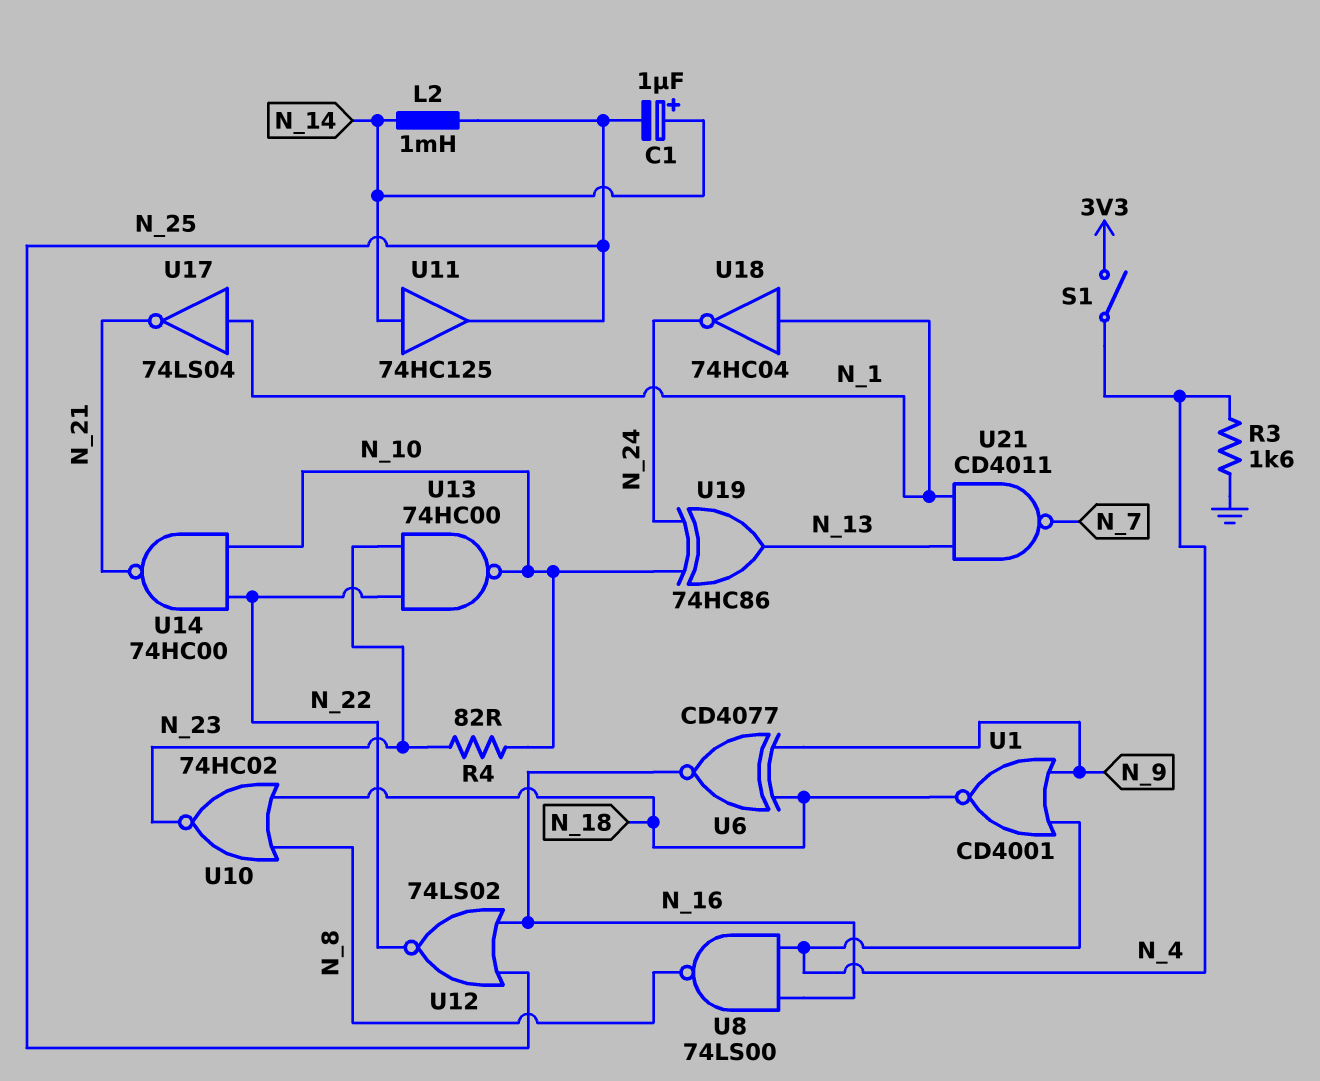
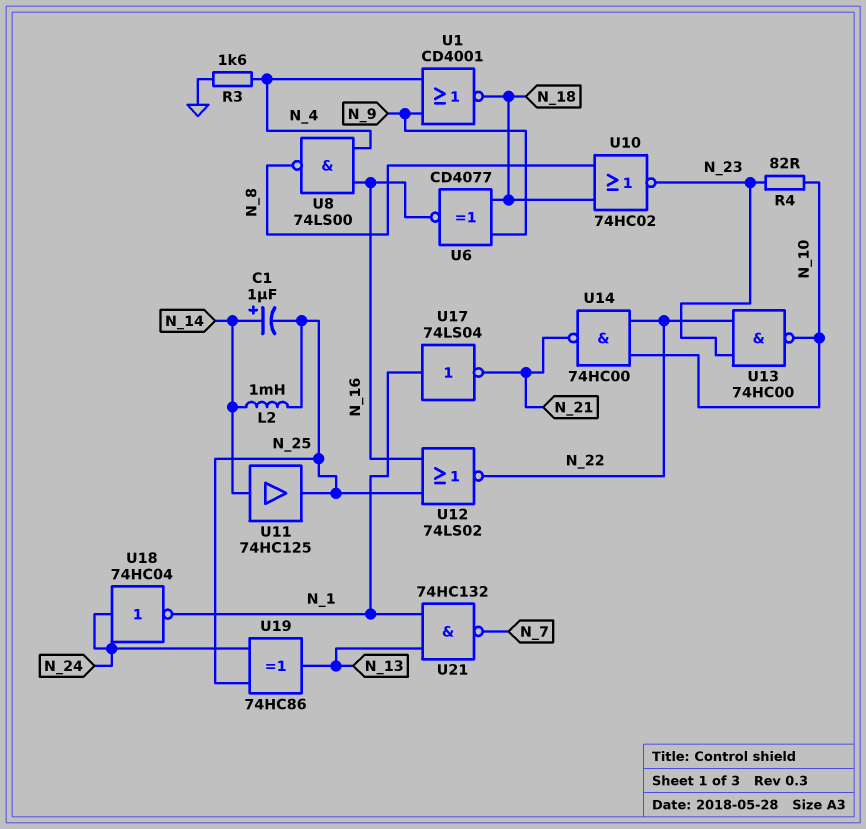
S1: switch (3V3, N_4) -> none
U18: NOT 74HC04 (in N_1, out N_24) -> NOT 74HC04 (in N_24, out N_1)
U19: XOR 74HC86 (in N_10, in N_24, out N_13) -> XOR 74HC86 (in N_24, in N_25, out N_13)
U21: NAND CD4011 (in N_1, in N_13, out N_7) -> NAND 74HC132 (in N_1, in N_13, out N_7)

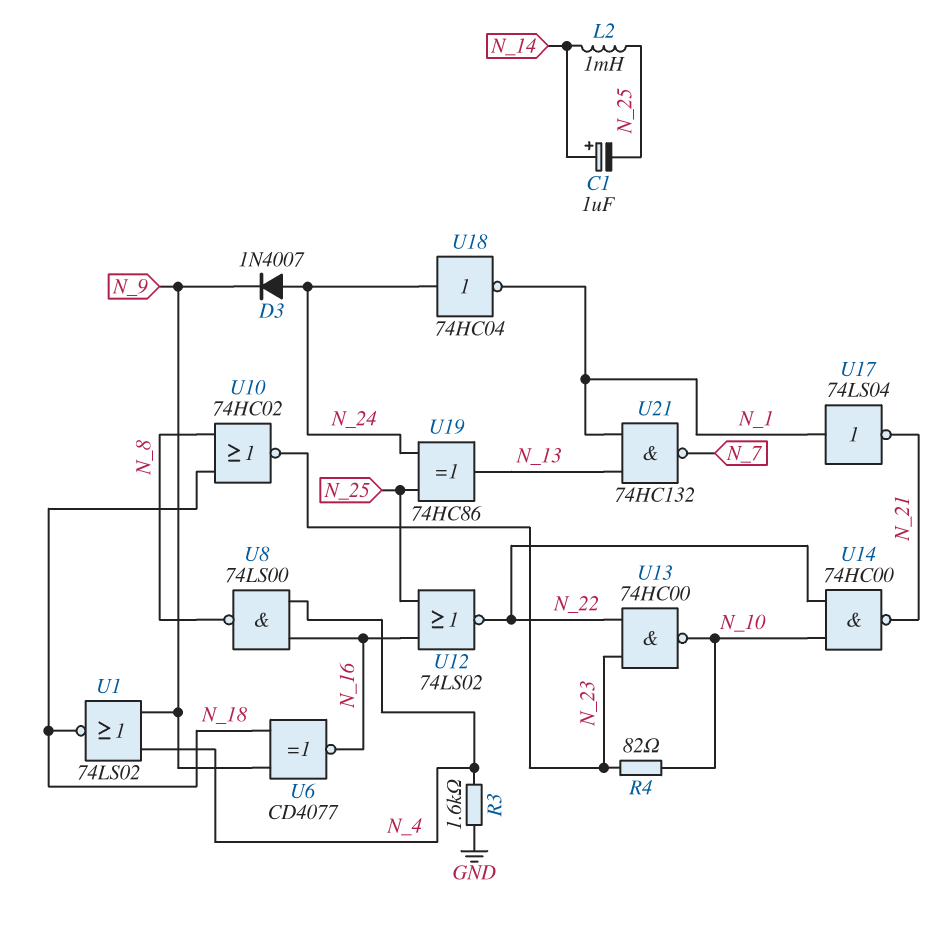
D3: none -> diode 1N4007 (A N_24, K N_9)
U1: NOR CD4001 (in N_4, in N_9, out N_18) -> NOR 74LS02 (in N_4, in N_9, out N_18)
U11: buffer 74HC125 (in N_14, out N_25) -> none

